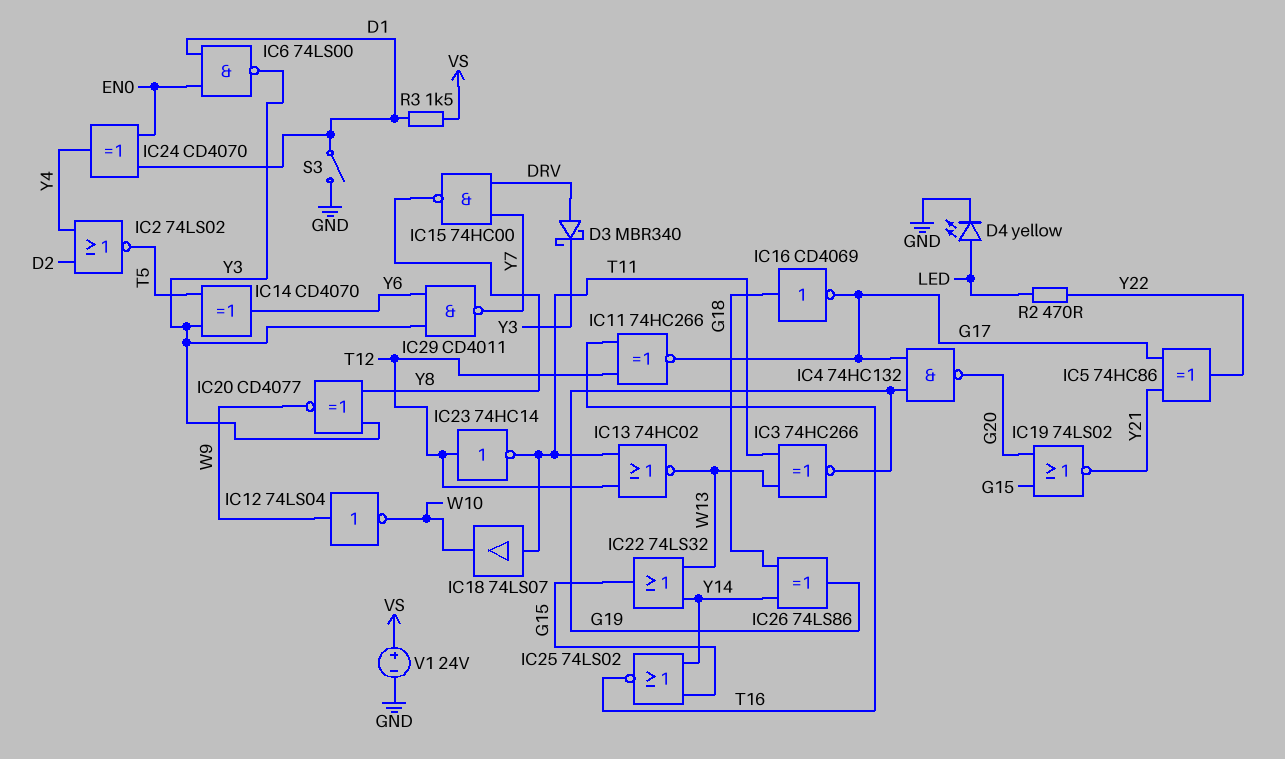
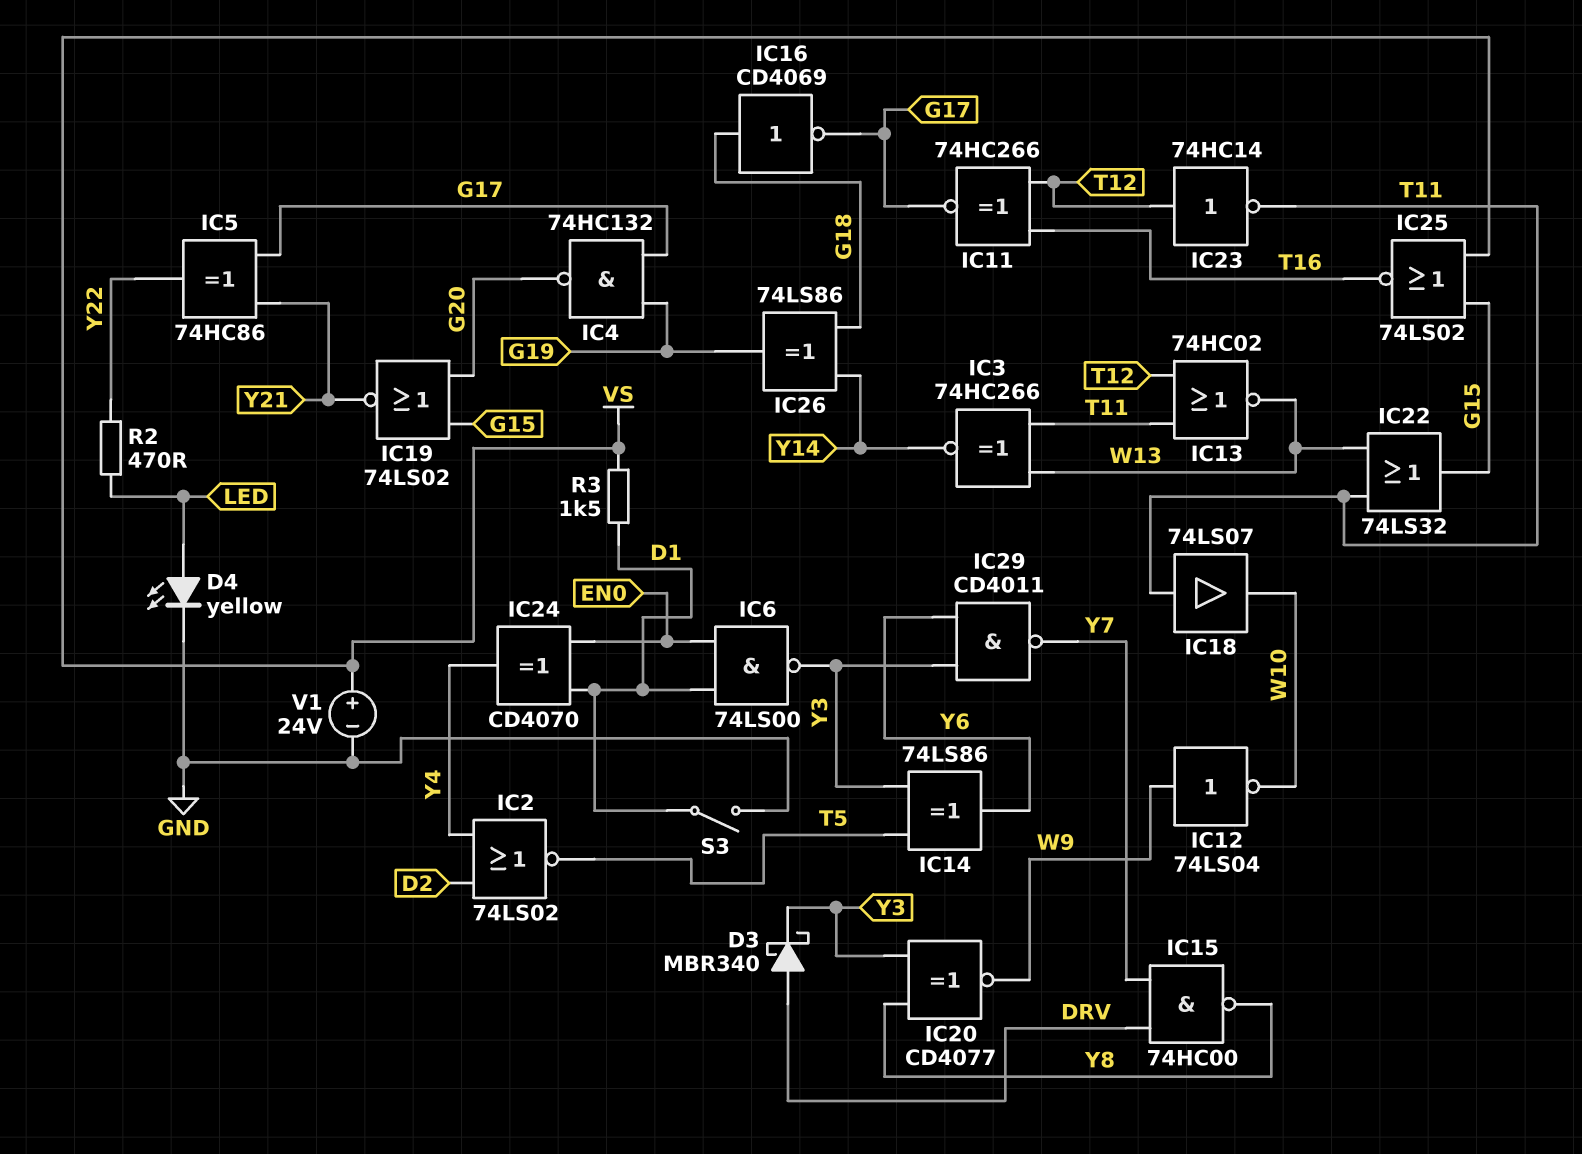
IC3: XNOR 74HC266 (in T11, in W13, out G19) -> XNOR 74HC266 (in T11, in W13, out Y14)
IC14: XOR CD4070 (in T5, in Y3, out Y6) -> XOR 74LS86 (in T5, in Y3, out Y6)
IC22: OR 74LS32 (in W13, in Y14, out G15) -> OR 74LS32 (in T11, in W13, out G15)
IC25: NOR 74LS02 (in G15, in Y14, out T16) -> NOR 74LS02 (in G15, in VS, out T16)

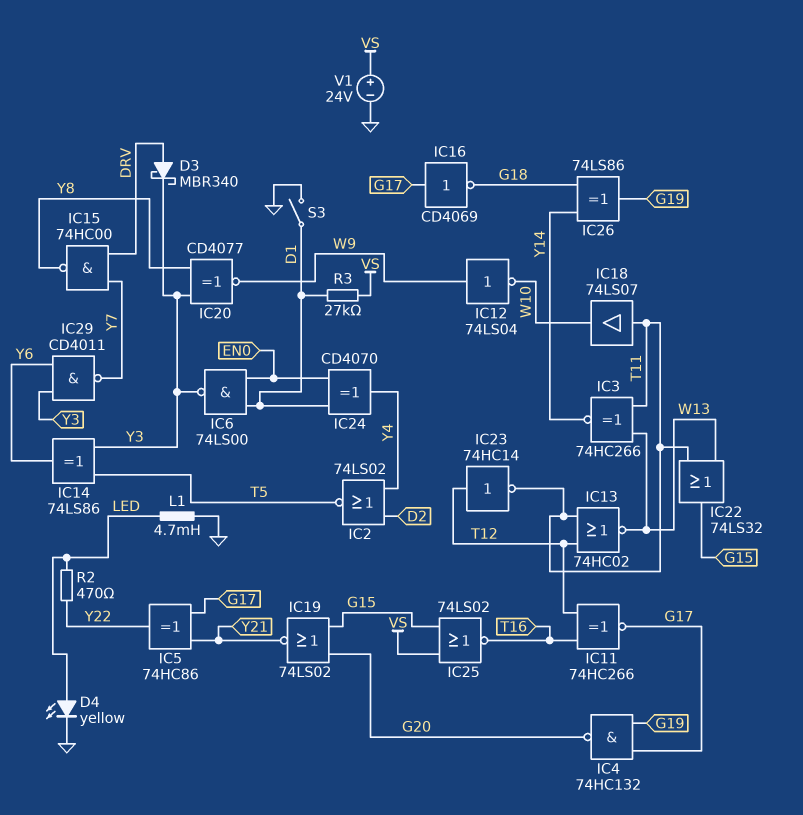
IC16: NOT CD4069 (in G18, out G17) -> NOT CD4069 (in G17, out G18)
L1: none -> 4.7mH (GND, LED)
R3: 1.5k (D1, VS) -> 27k (D1, VS)

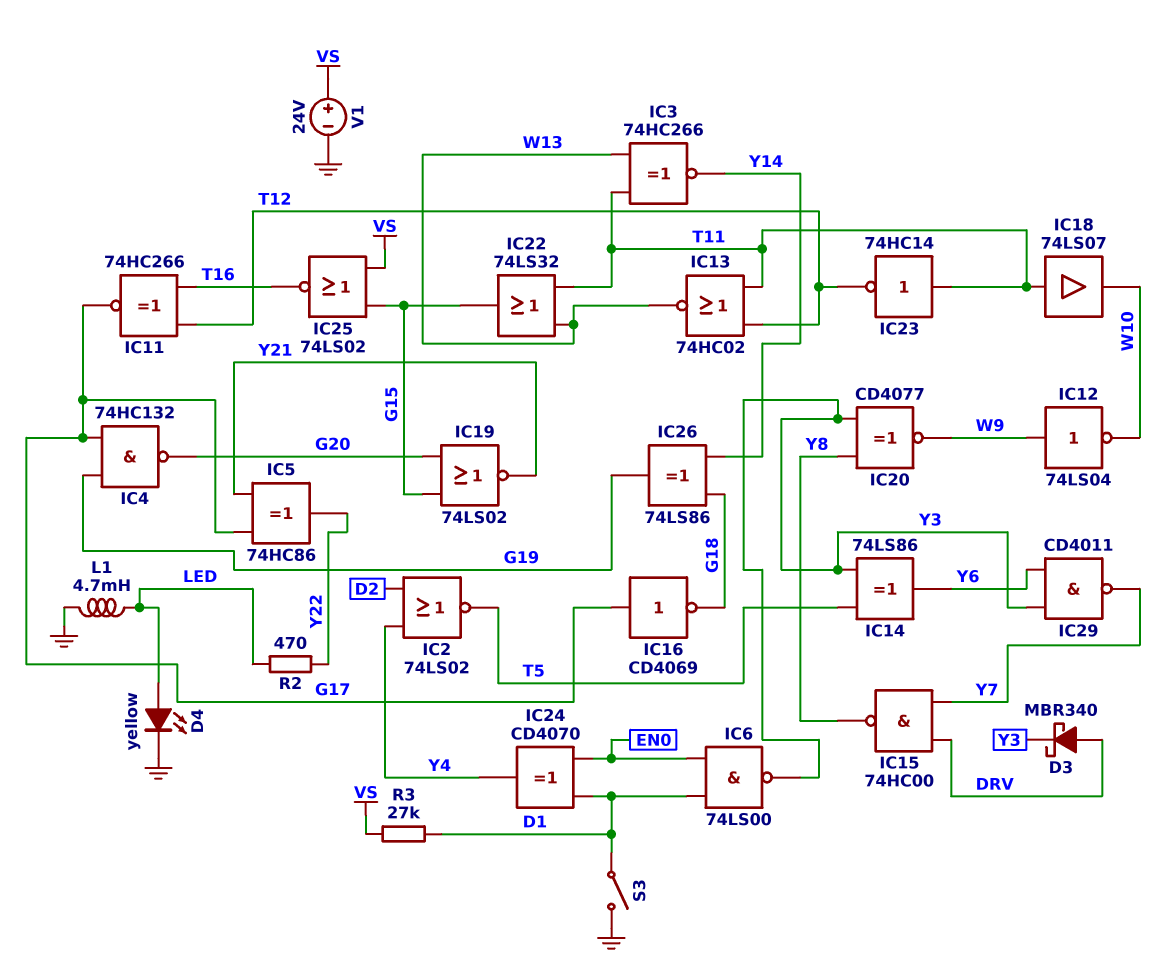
IC23: NOT 74HC14 (in T12, out T11) -> NOT 74HC14 (in T11, out T12)

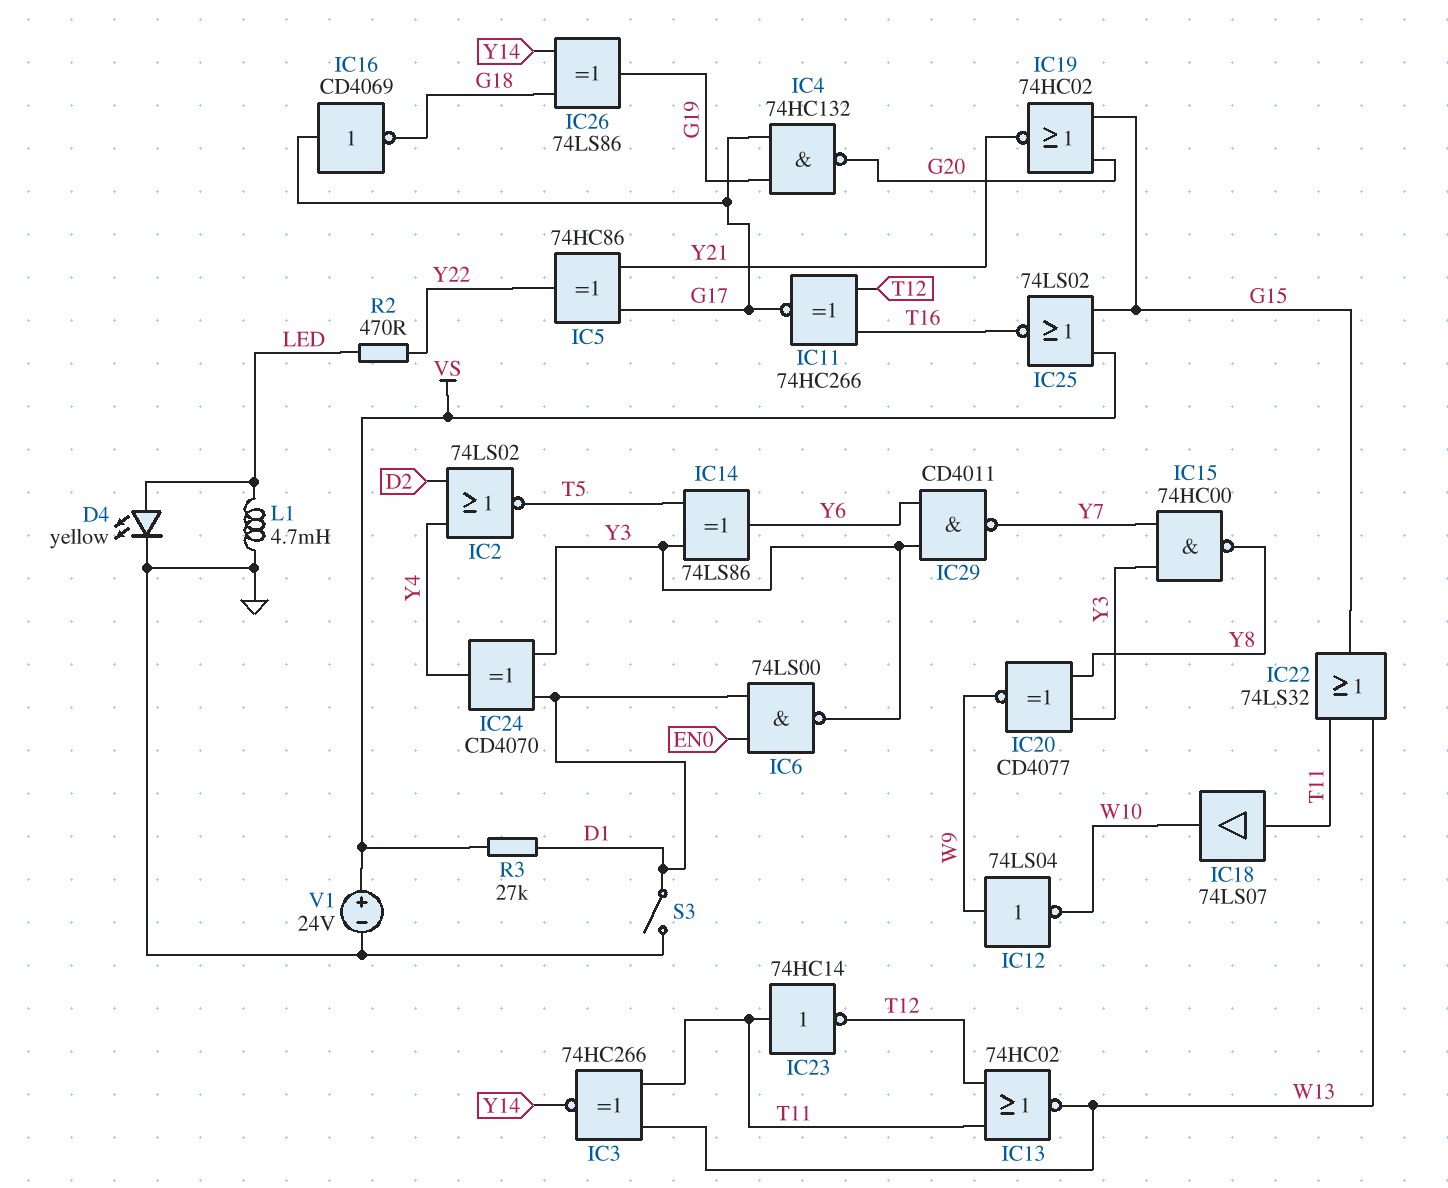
D3: schottky MBR340 (A DRV, K Y3) -> none
IC15: NAND 74HC00 (in DRV, in Y7, out Y8) -> NAND 74HC00 (in Y3, in Y7, out Y8)
IC19: NOR 74LS02 (in G15, in G20, out Y21) -> NOR 74HC02 (in G15, in G20, out Y21)
IC24: XOR CD4070 (in D1, in EN0, out Y4) -> XOR CD4070 (in D1, in Y3, out Y4)

